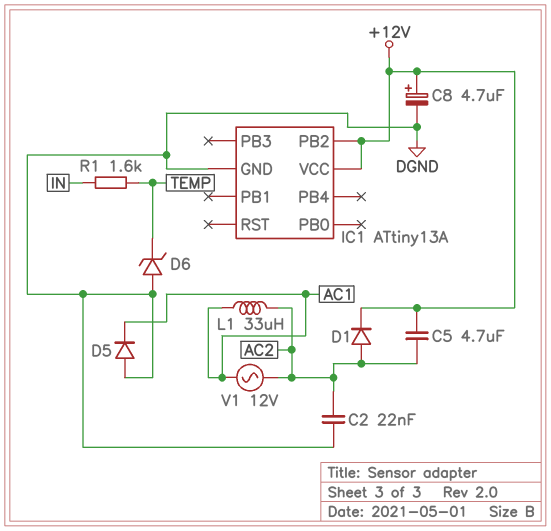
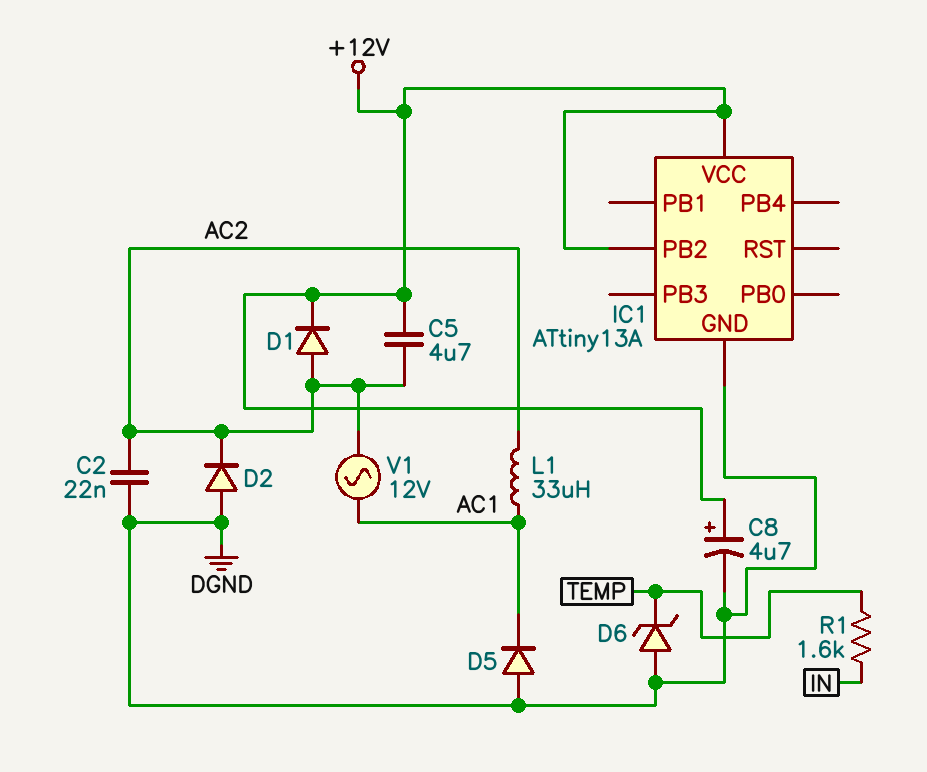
D2: none -> diode (A DGND, K AC2)

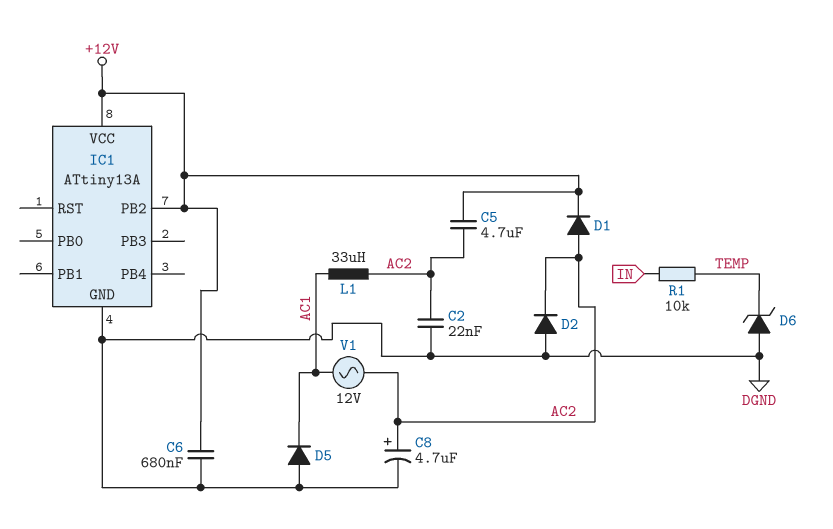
C6: none -> 680nF (+12V, DGND)
C8: 4.7uF (plus +12V, minus DGND) -> 4.7uF (plus AC2, minus DGND)
R1: 1.6k (IN, TEMP) -> 10k (IN, TEMP)

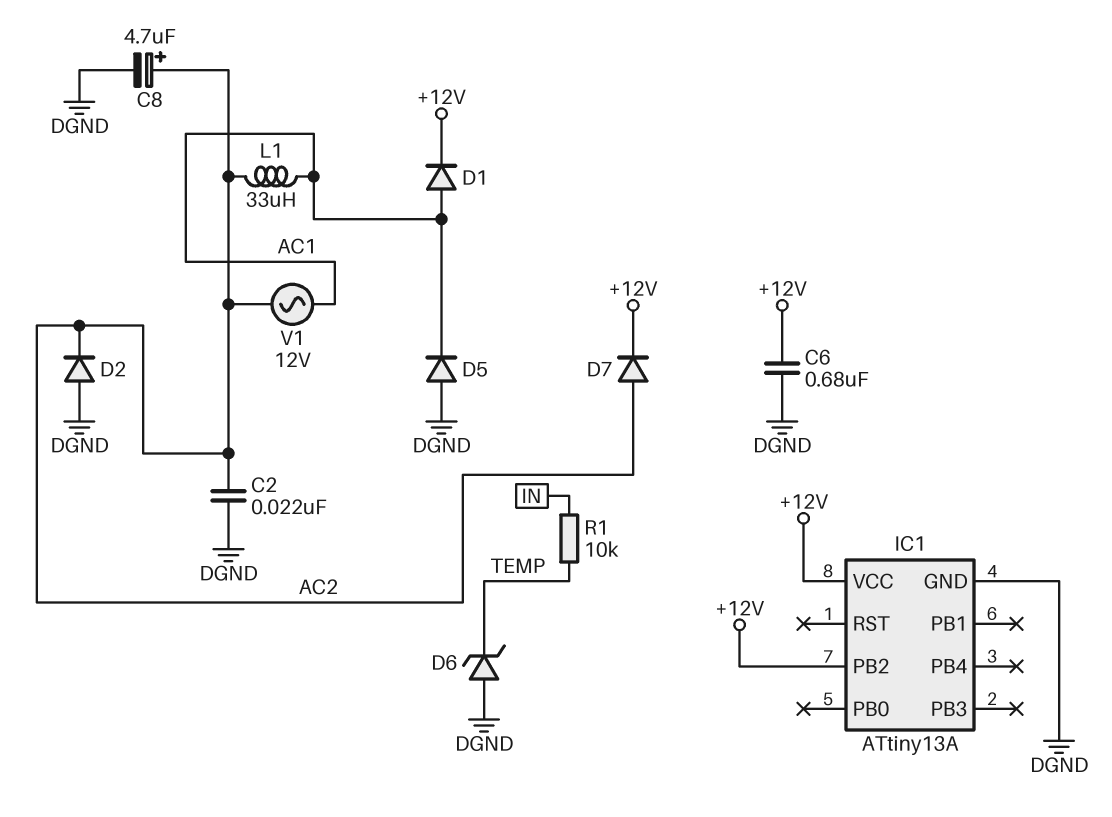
C5: 4.7uF (+12V, AC2) -> none
D1: diode (A AC2, K +12V) -> diode (A AC1, K +12V)
D7: none -> diode (A AC2, K +12V)

